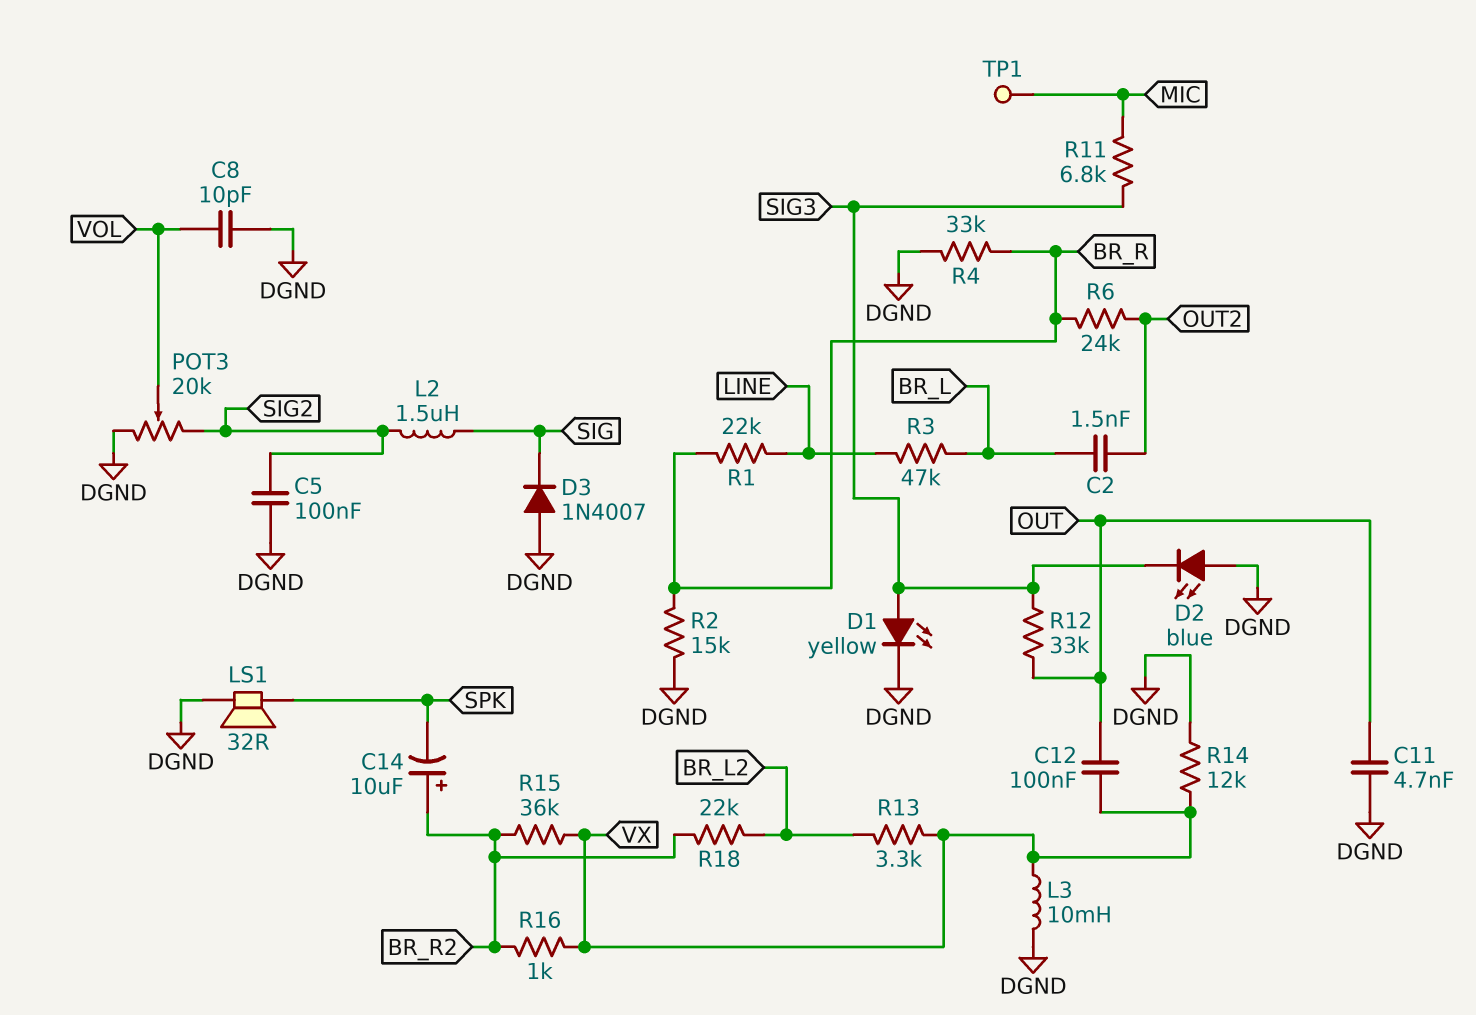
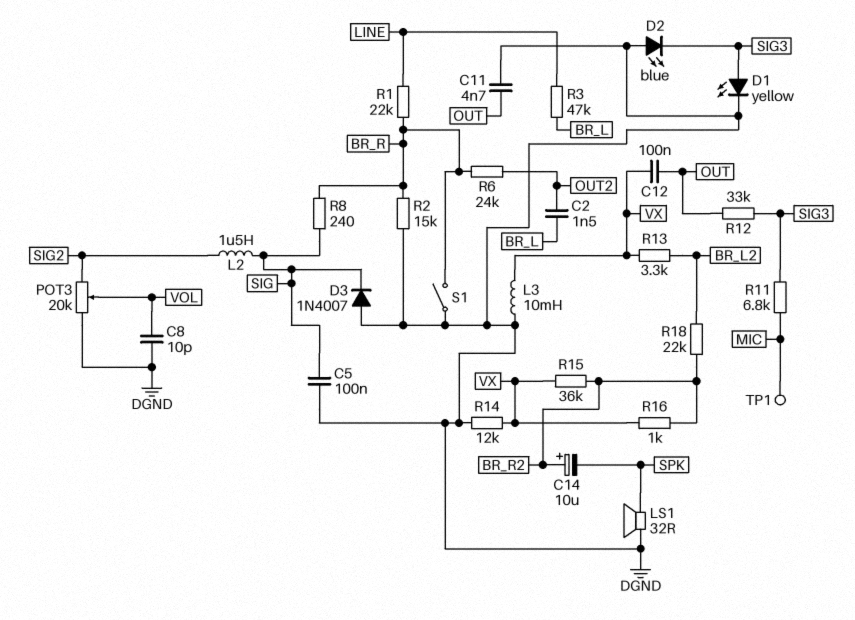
C5: 100nF (DGND, SIG2) -> 100nF (DGND, SIG)
R4: 33k (BR_R, DGND) -> none
R8: none -> 240 (BR_R, SIG)
S1: none -> switch (BR_R, DGND)

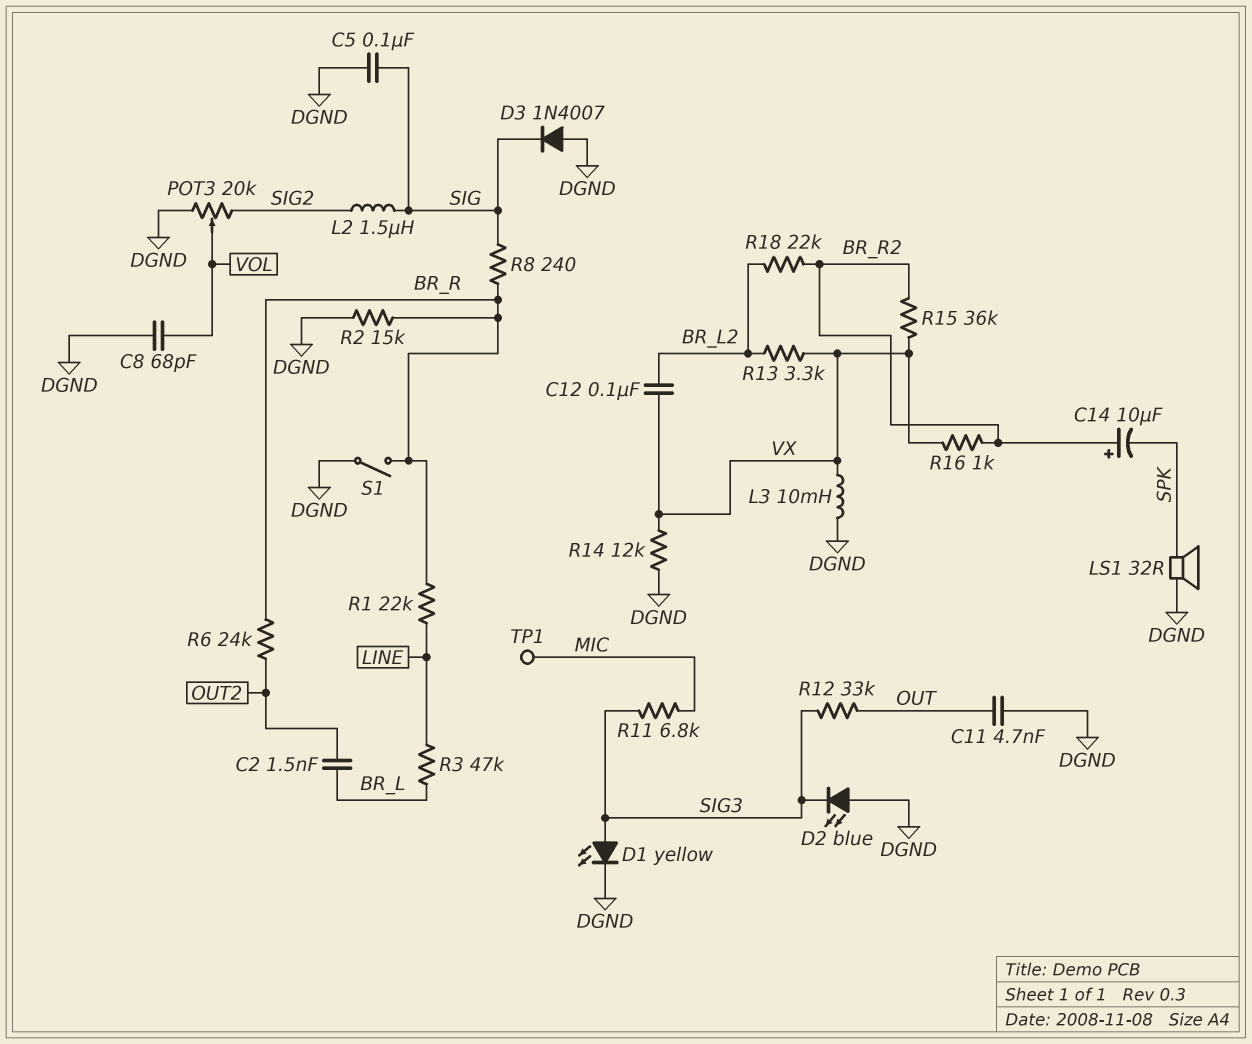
C8: 10pF (DGND, VOL) -> 68pF (DGND, VOL)
C12: 100nF (OUT, VX) -> 100nF (BR_L2, VX)

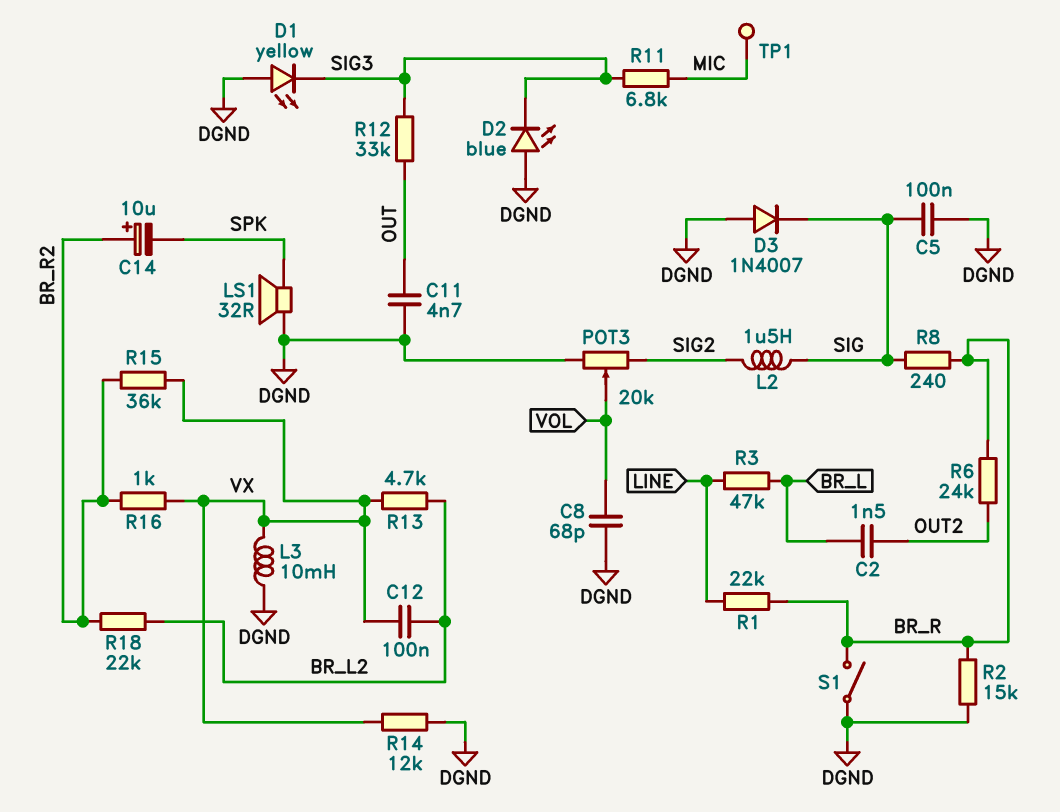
D1: LED yellow (A SIG3, K DGND) -> LED yellow (A DGND, K SIG3)
R13: 3.3k (BR_L2, VX) -> 4.7k (BR_L2, VX)

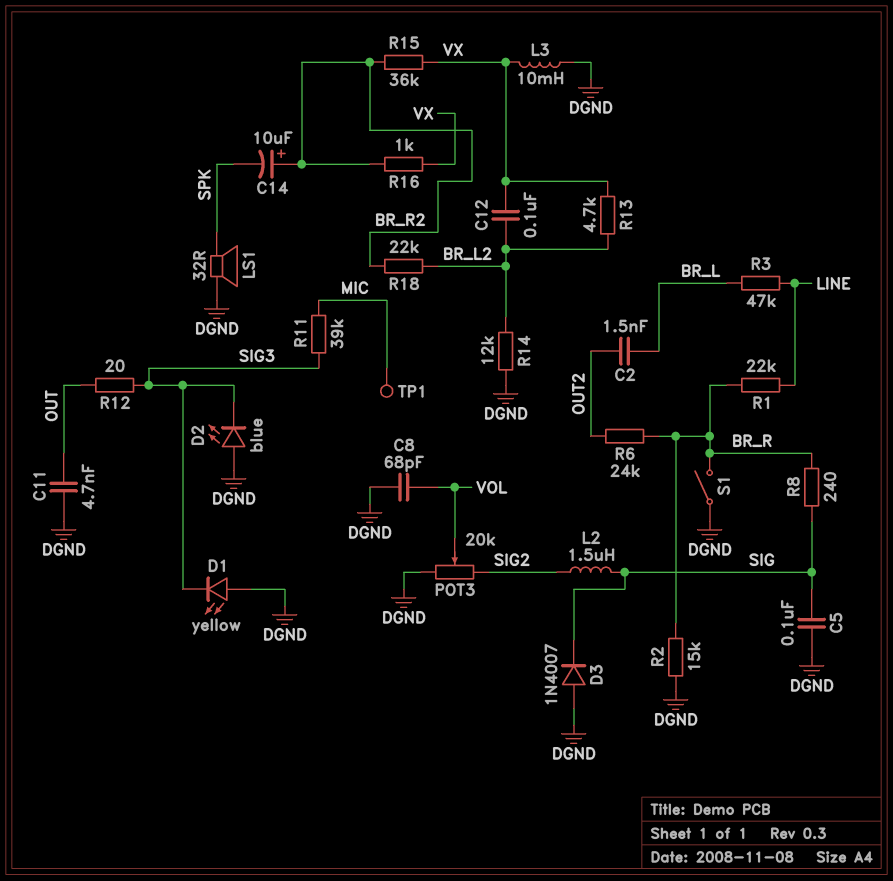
R11: 6.8k (MIC, SIG3) -> 39k (MIC, SIG3)
R12: 33k (OUT, SIG3) -> 20 (OUT, SIG3)
R14: 12k (DGND, VX) -> 12k (BR_L2, DGND)

